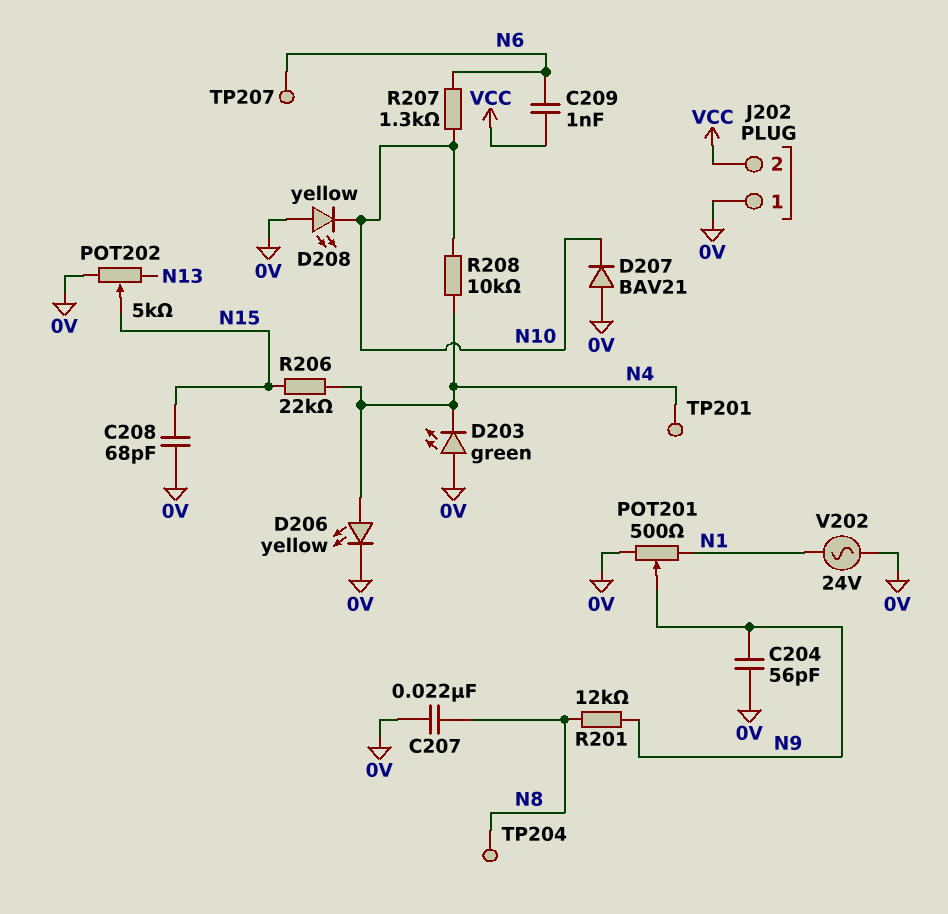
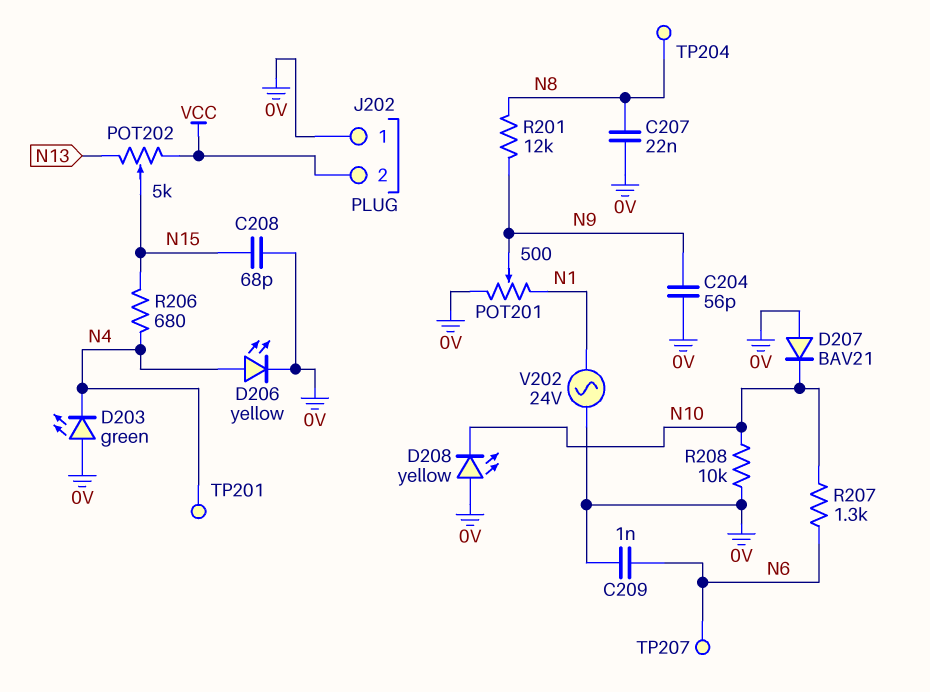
C209: 1nF (N6, VCC) -> 1nF (0V, N6)
POT202: 5k (0V, N13, wiper N15) -> 5k (N13, VCC, wiper N15)
R206: 22k (N4, N15) -> 680 (N4, N15)
R208: 10k (N4, N10) -> 10k (0V, N10)

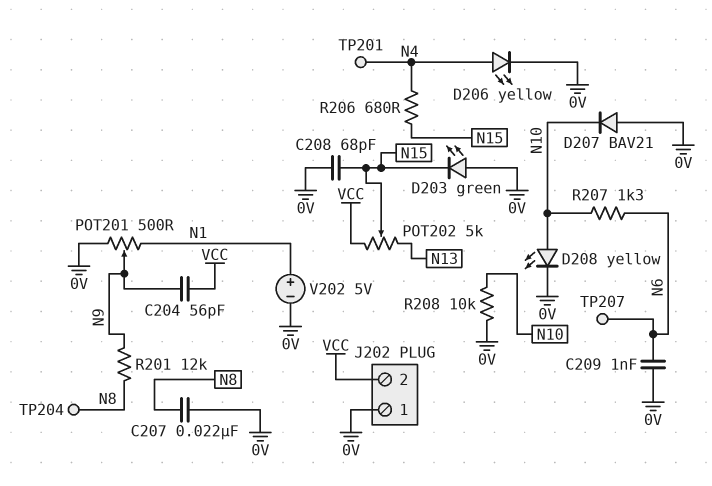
C204: 56pF (0V, N9) -> 56pF (N9, VCC)
D203: LED green (A 0V, K N4) -> LED green (A 0V, K N15)
D208: LED yellow (A 0V, K N10) -> LED yellow (A N10, K 0V)
V202: AC 24V (0V, N1) -> 5V (plus N1, minus 0V)

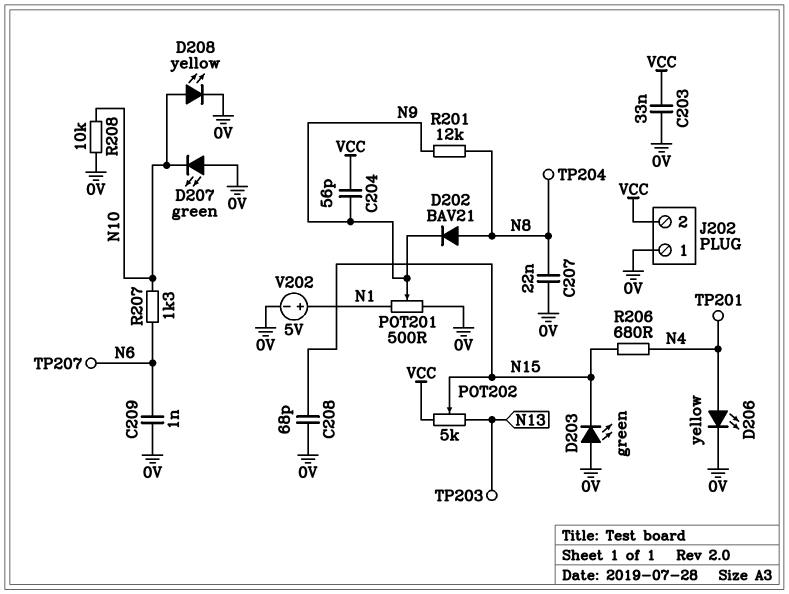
C203: none -> 33nF (0V, VCC)
D202: none -> diode BAV21 (A N8, K N9)
D207: diode BAV21 (A 0V, K N10) -> LED green (A 0V, K N10)
TP203: none -> test point (N13)

